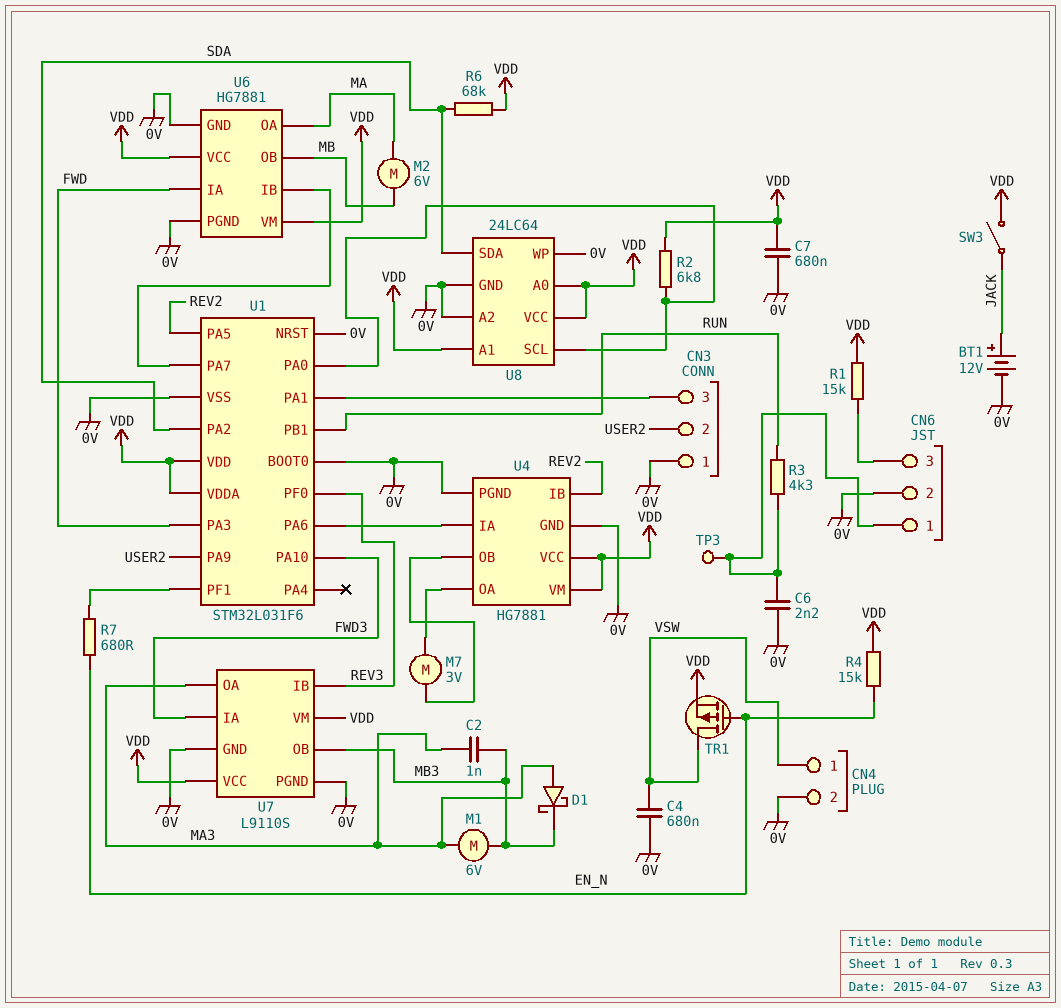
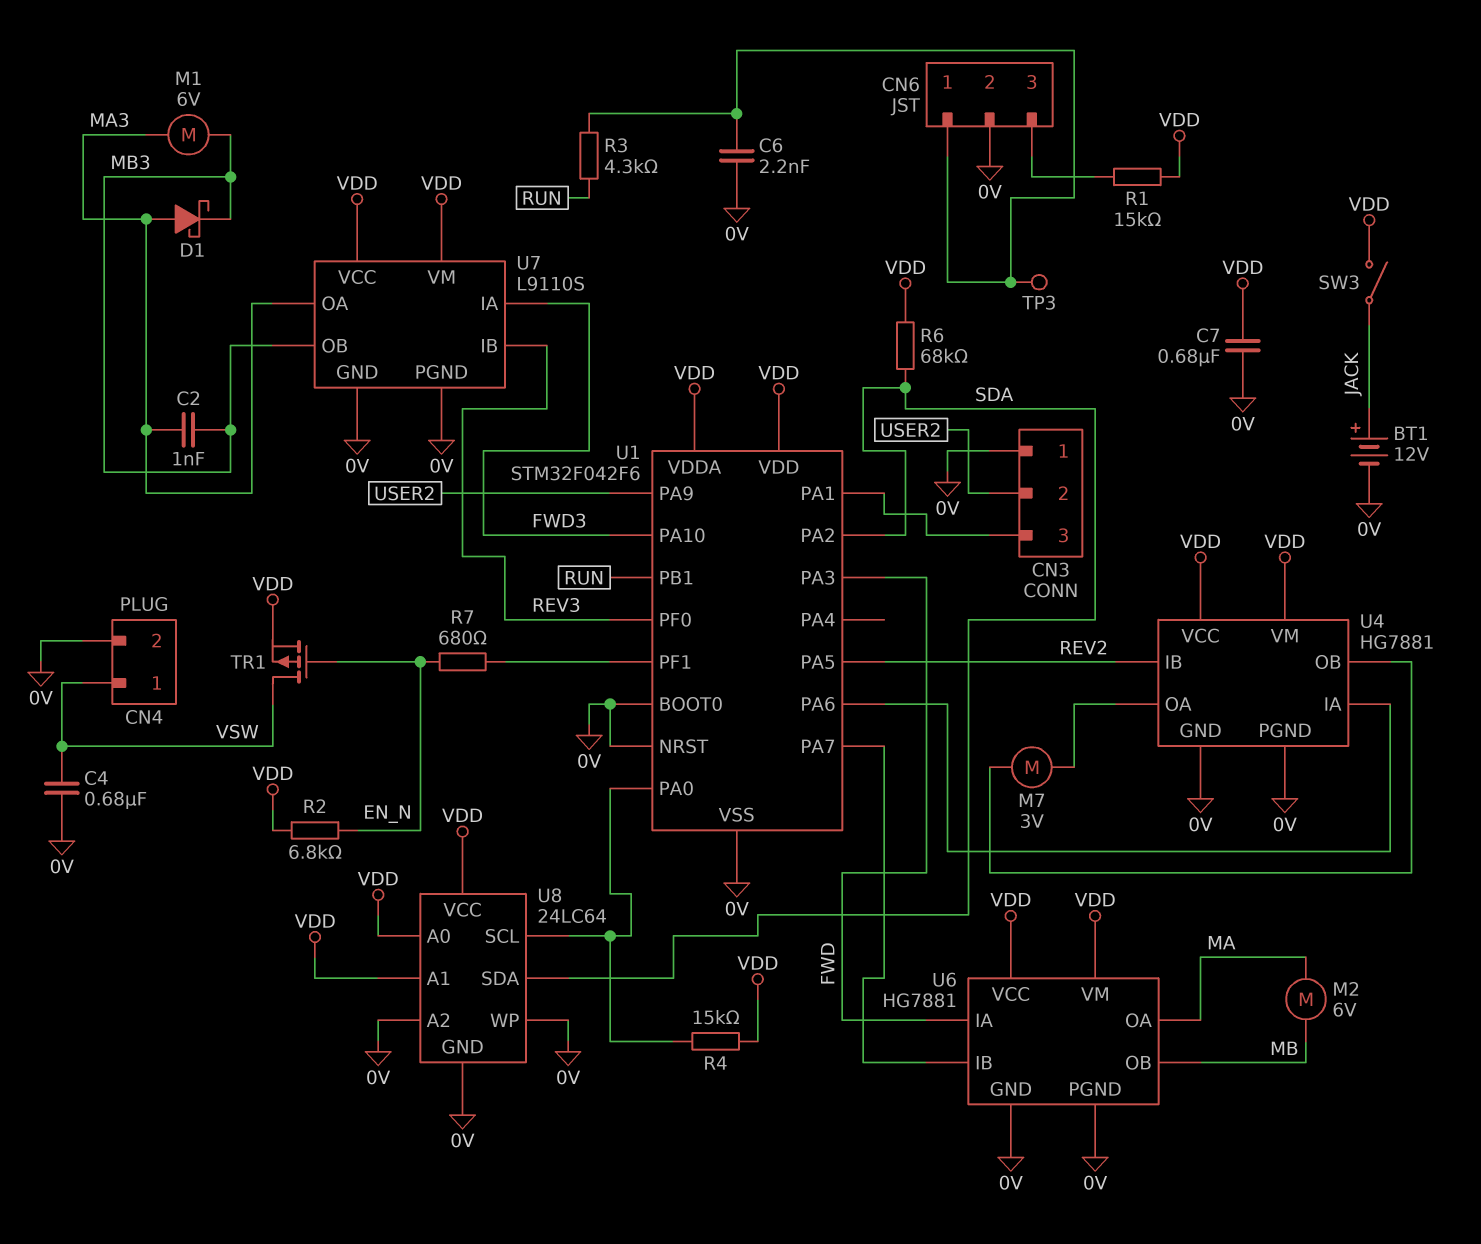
R2: 6.8k (U1/PA0, VDD) -> 6.8k (EN_N, VDD)
R4: 15k (EN_N, VDD) -> 15k (U1/PA0, VDD)
U1: STM32L031F6 -> STM32F042F6

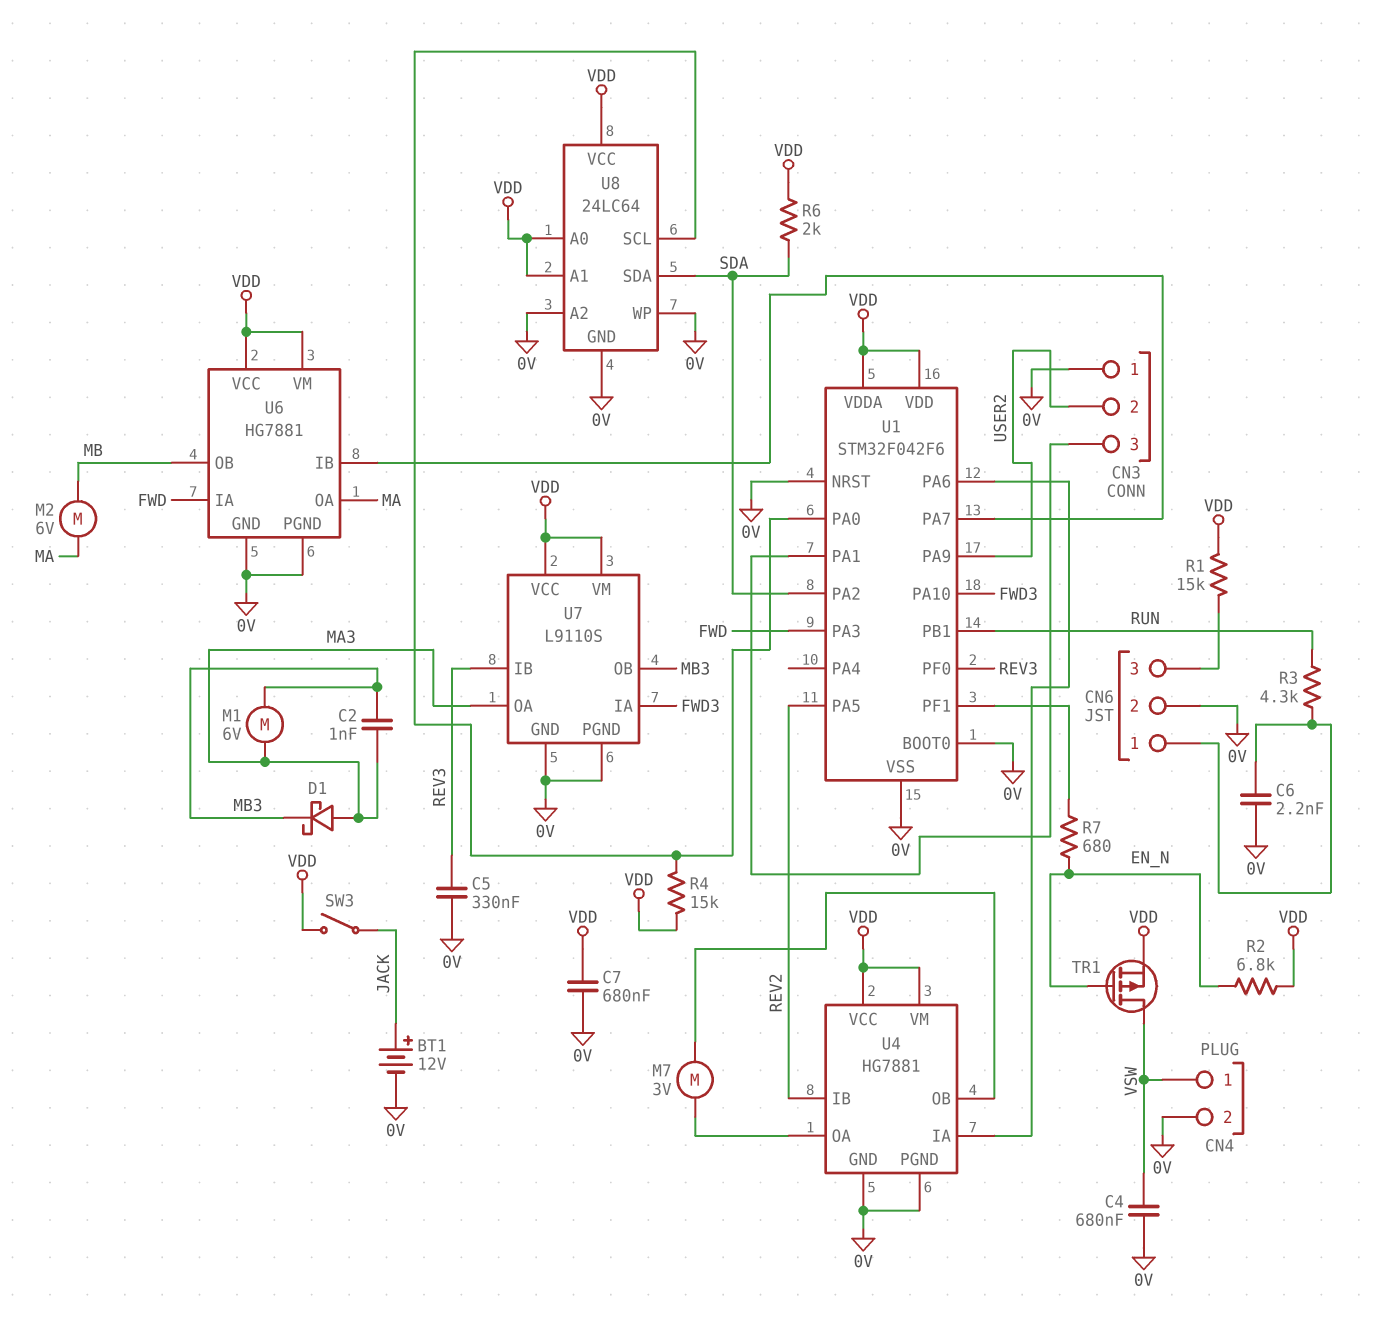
C5: none -> 330nF (0V, REV3)
R6: 68k (SDA, VDD) -> 2k (SDA, VDD)
TP3: test point (CN6/1) -> none

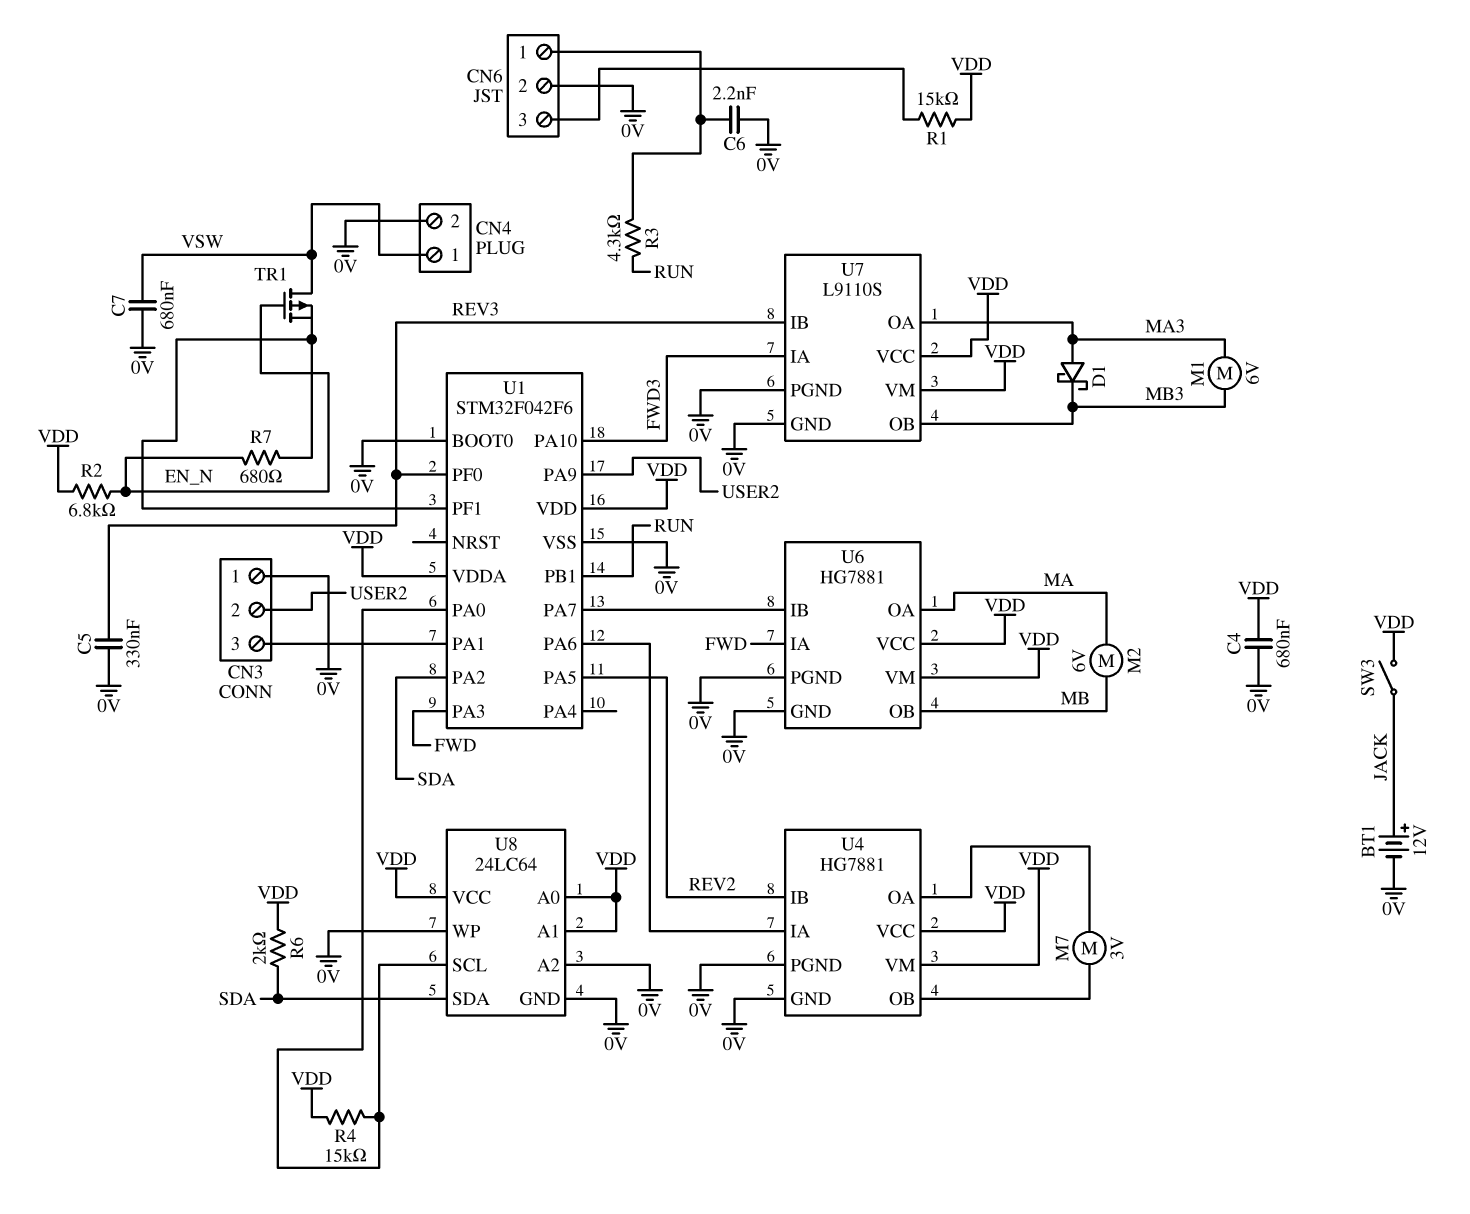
C2: 1nF (MA3, MB3) -> none
C4: 680nF (0V, VSW) -> 680nF (0V, VDD)
C7: 680nF (0V, VDD) -> 680nF (0V, VSW)
TR1: PMOS (G EN_N, D VSW, S VDD) -> PMOS (G EN_N, D VSW, S U1/PF1)
U1 pin NRST: 0V -> none

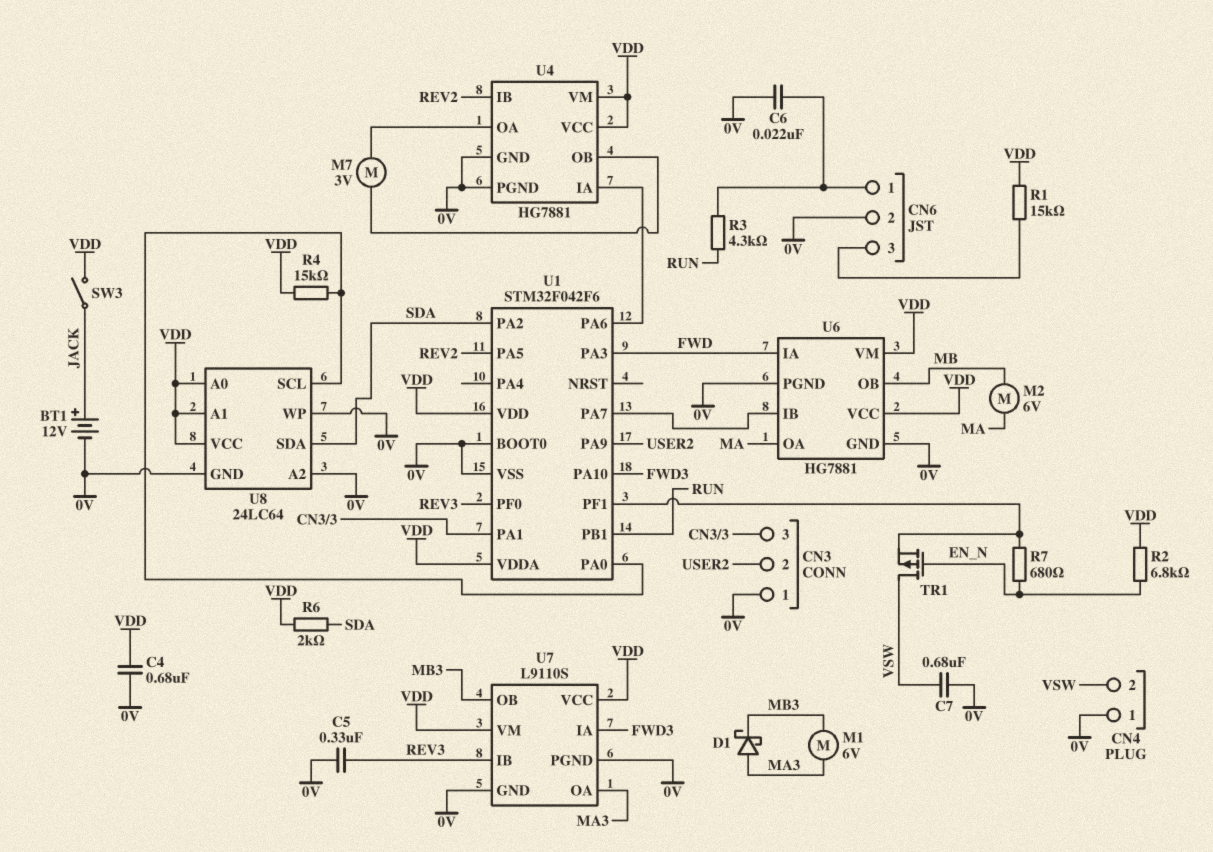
C6: 2.2nF (0V, CN6/1) -> 22nF (0V, CN6/1)
CN4 pin 1: VSW -> 0V
CN4 pin 2: 0V -> VSW

